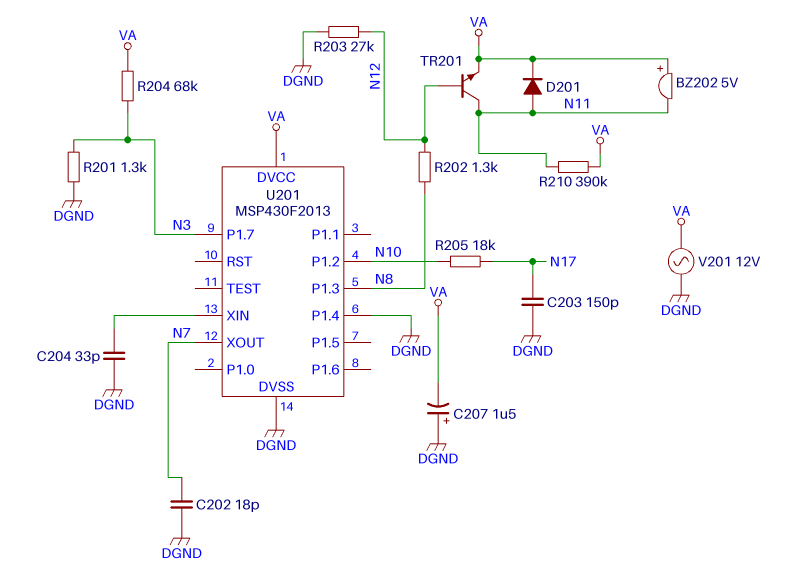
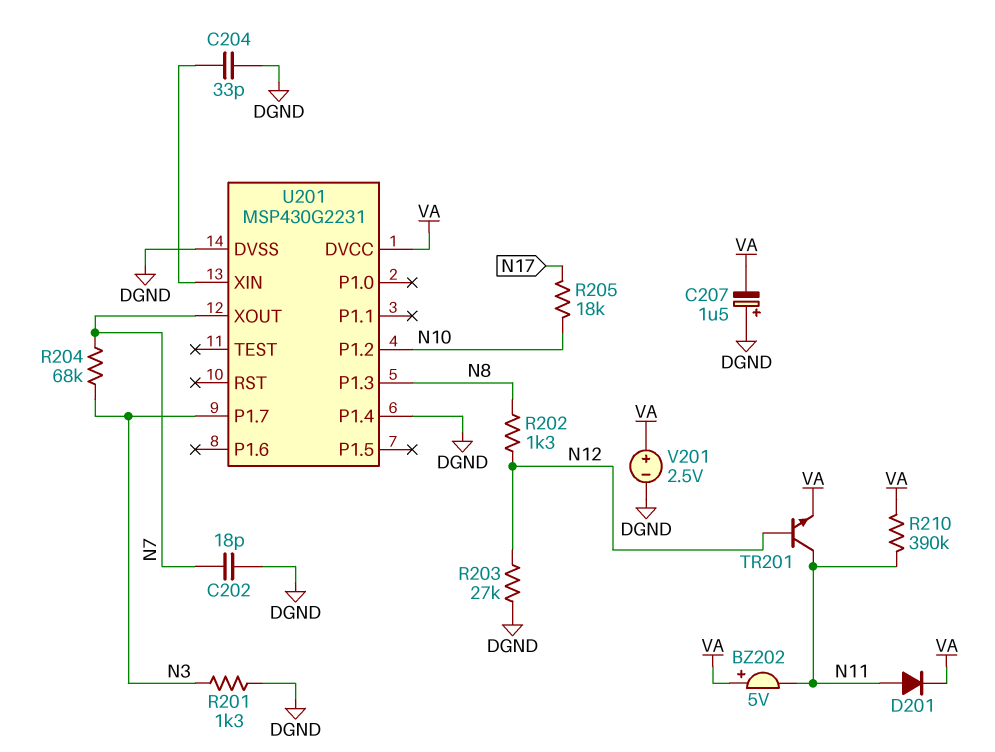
C203: 150pF (DGND, N17) -> none
R204: 68k (N3, VA) -> 68k (N3, N7)
U201: MSP430F2013 -> MSP430G2231
V201: AC 12V (DGND, VA) -> 2.5V (plus VA, minus DGND)

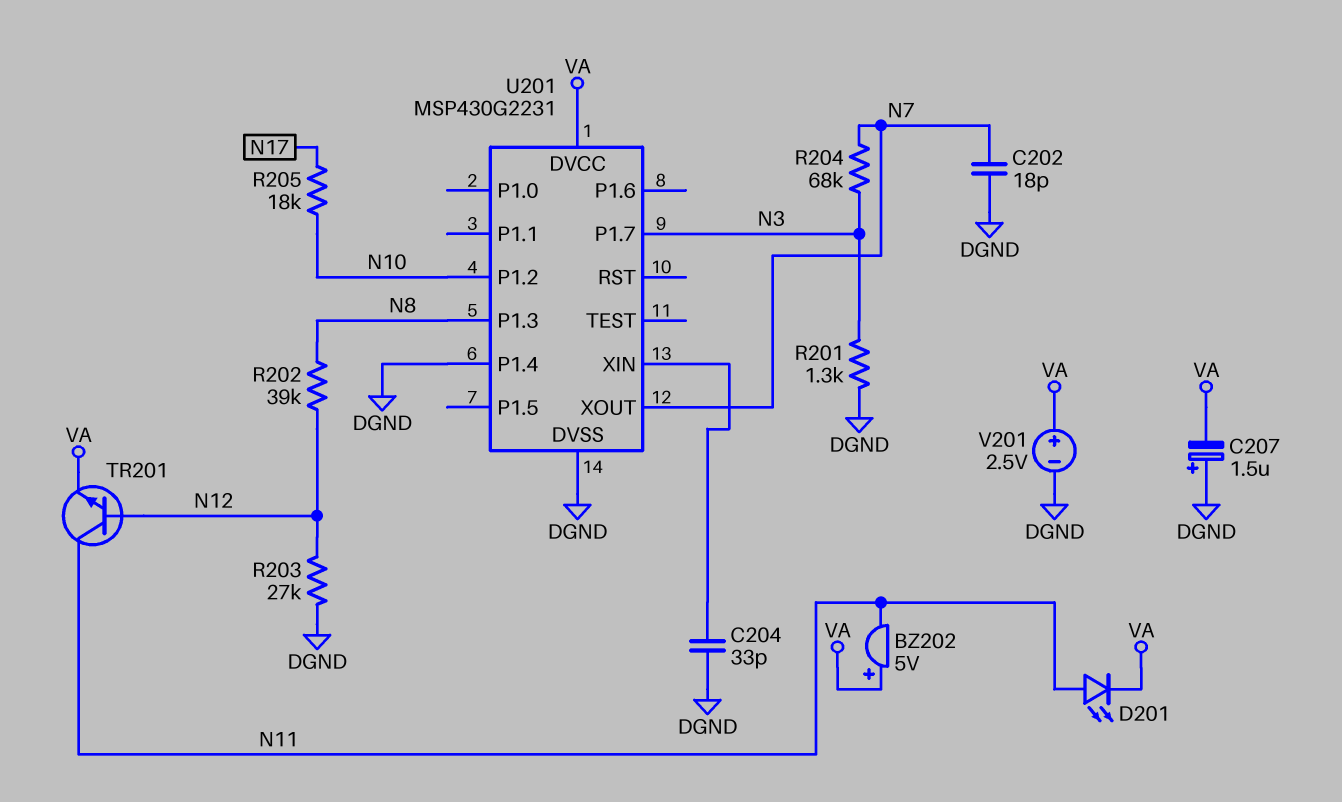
D201: diode (A N11, K VA) -> LED (A N11, K VA)
R202: 1.3k (N8, N12) -> 39k (N8, N12)
R210: 390k (N11, VA) -> none

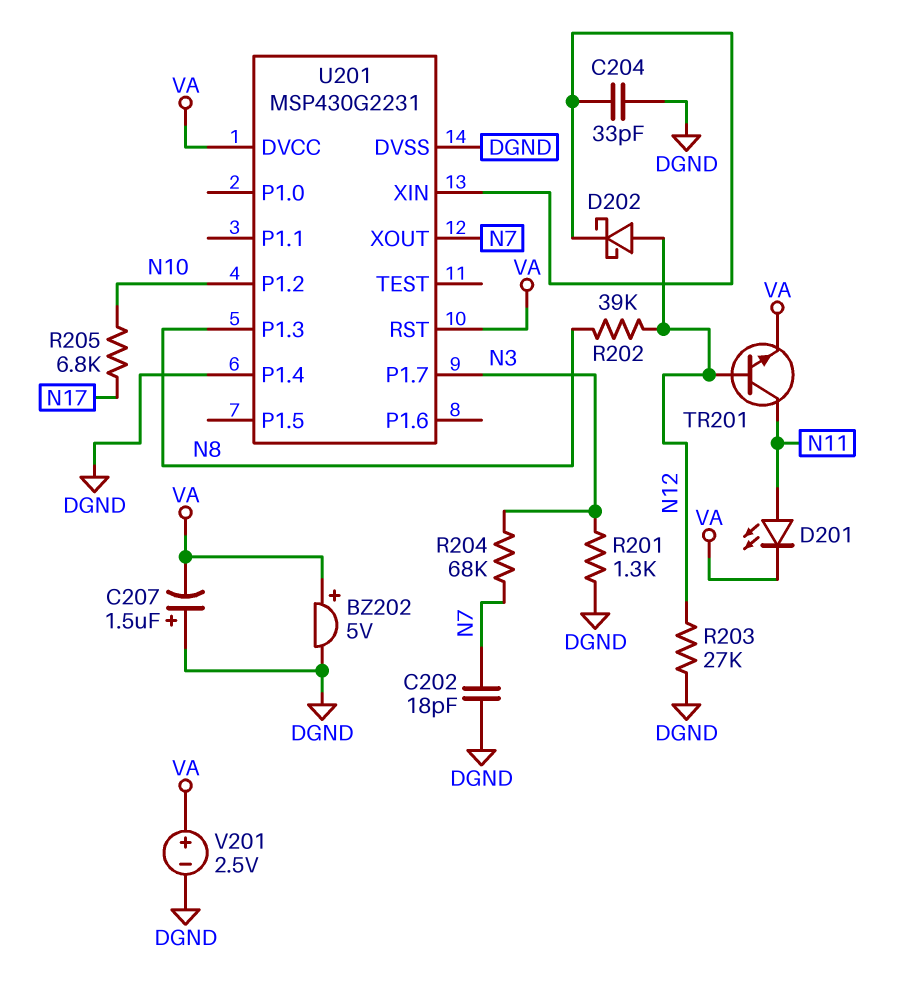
BZ202: buzzer 5V (plus VA, minus N11) -> buzzer 5V (plus VA, minus DGND)
D202: none -> schottky (A N12, K U201/XIN)
R205: 18k (N10, N17) -> 6.8k (N10, N17)
U201 pin RST: none -> VA

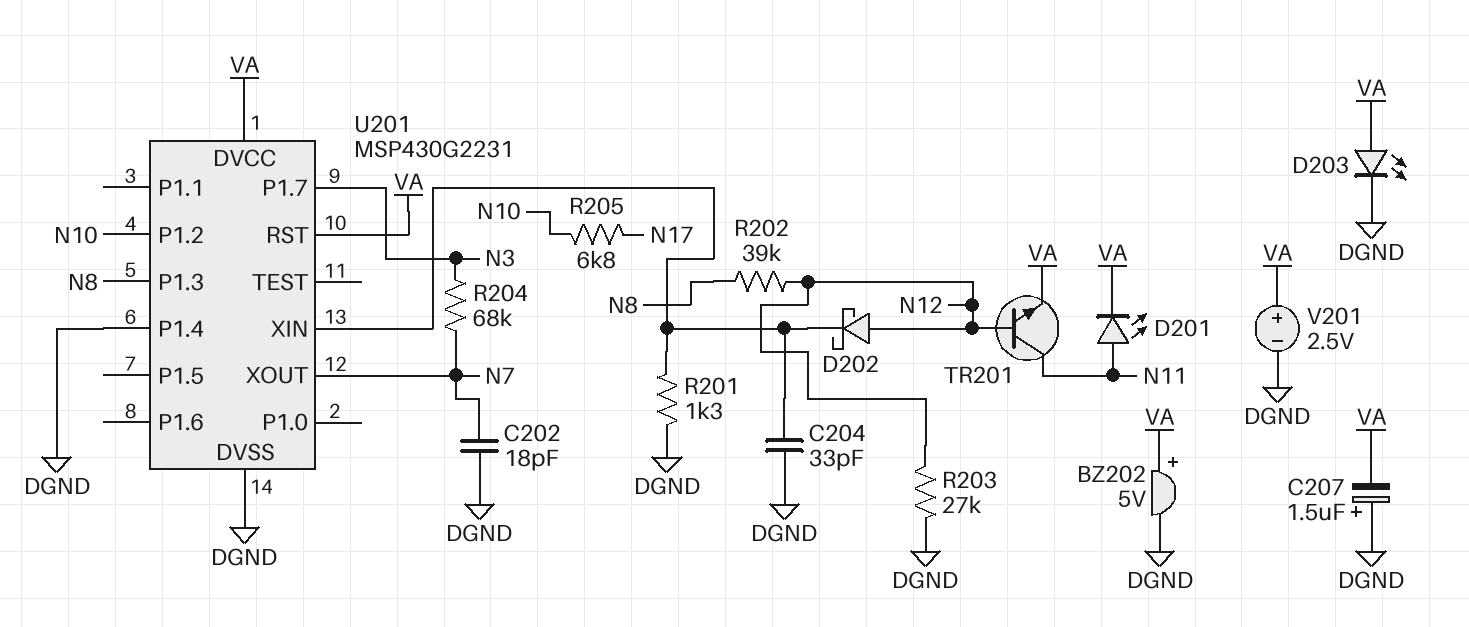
D203: none -> LED (A VA, K DGND)
R201: 1.3k (DGND, N3) -> 1.3k (DGND, U201/XIN)

